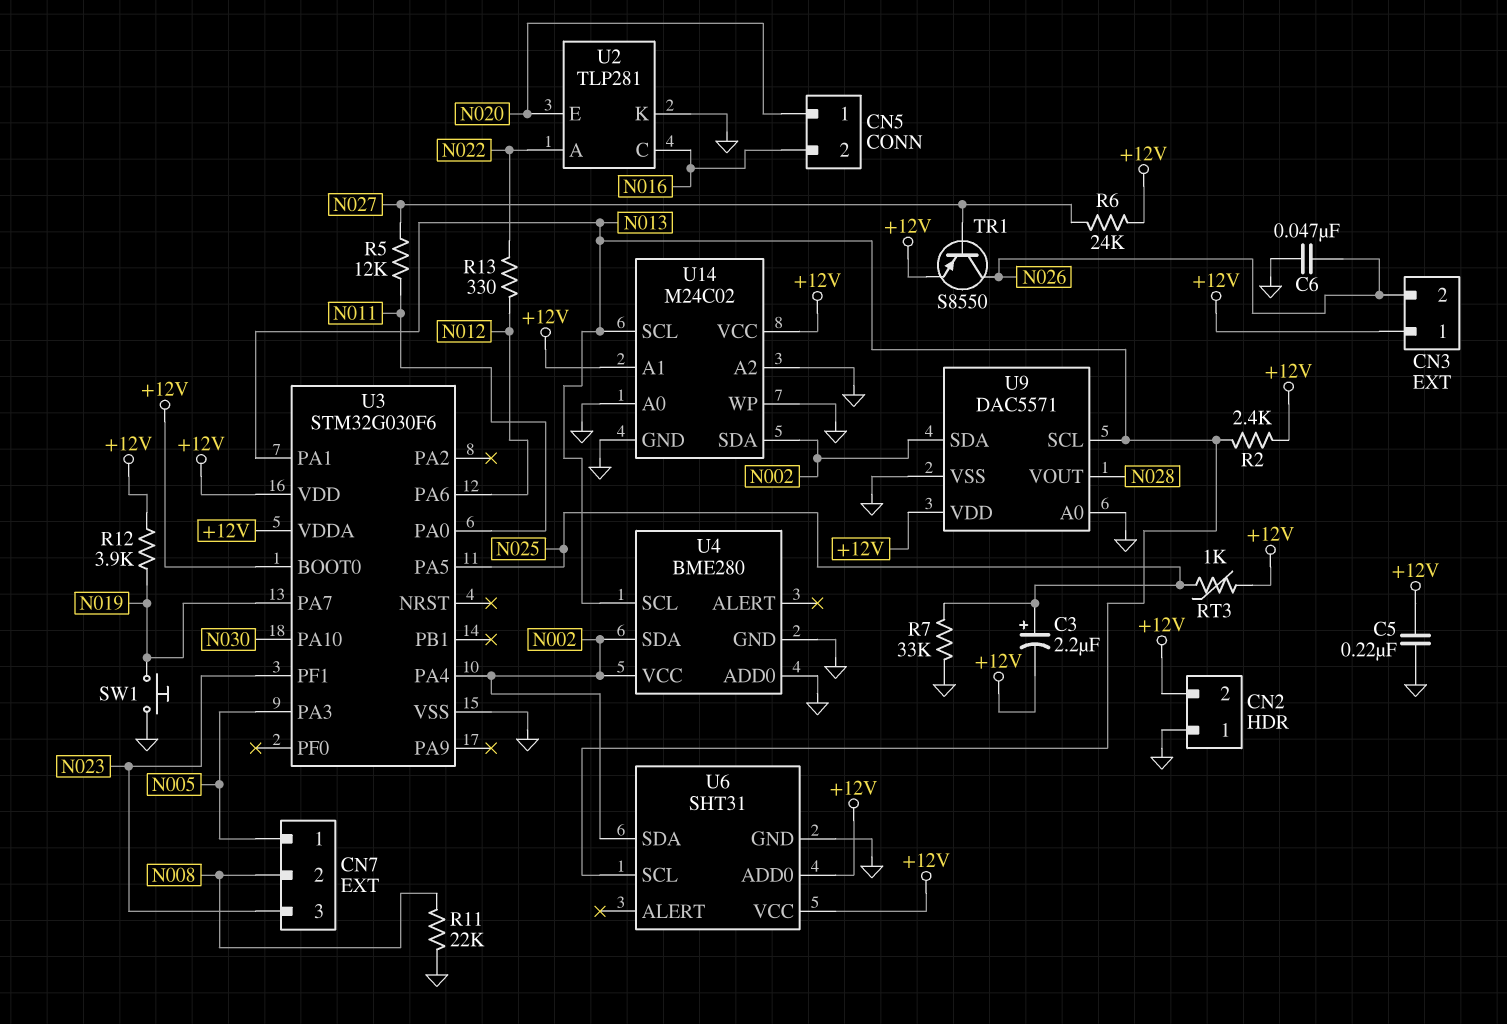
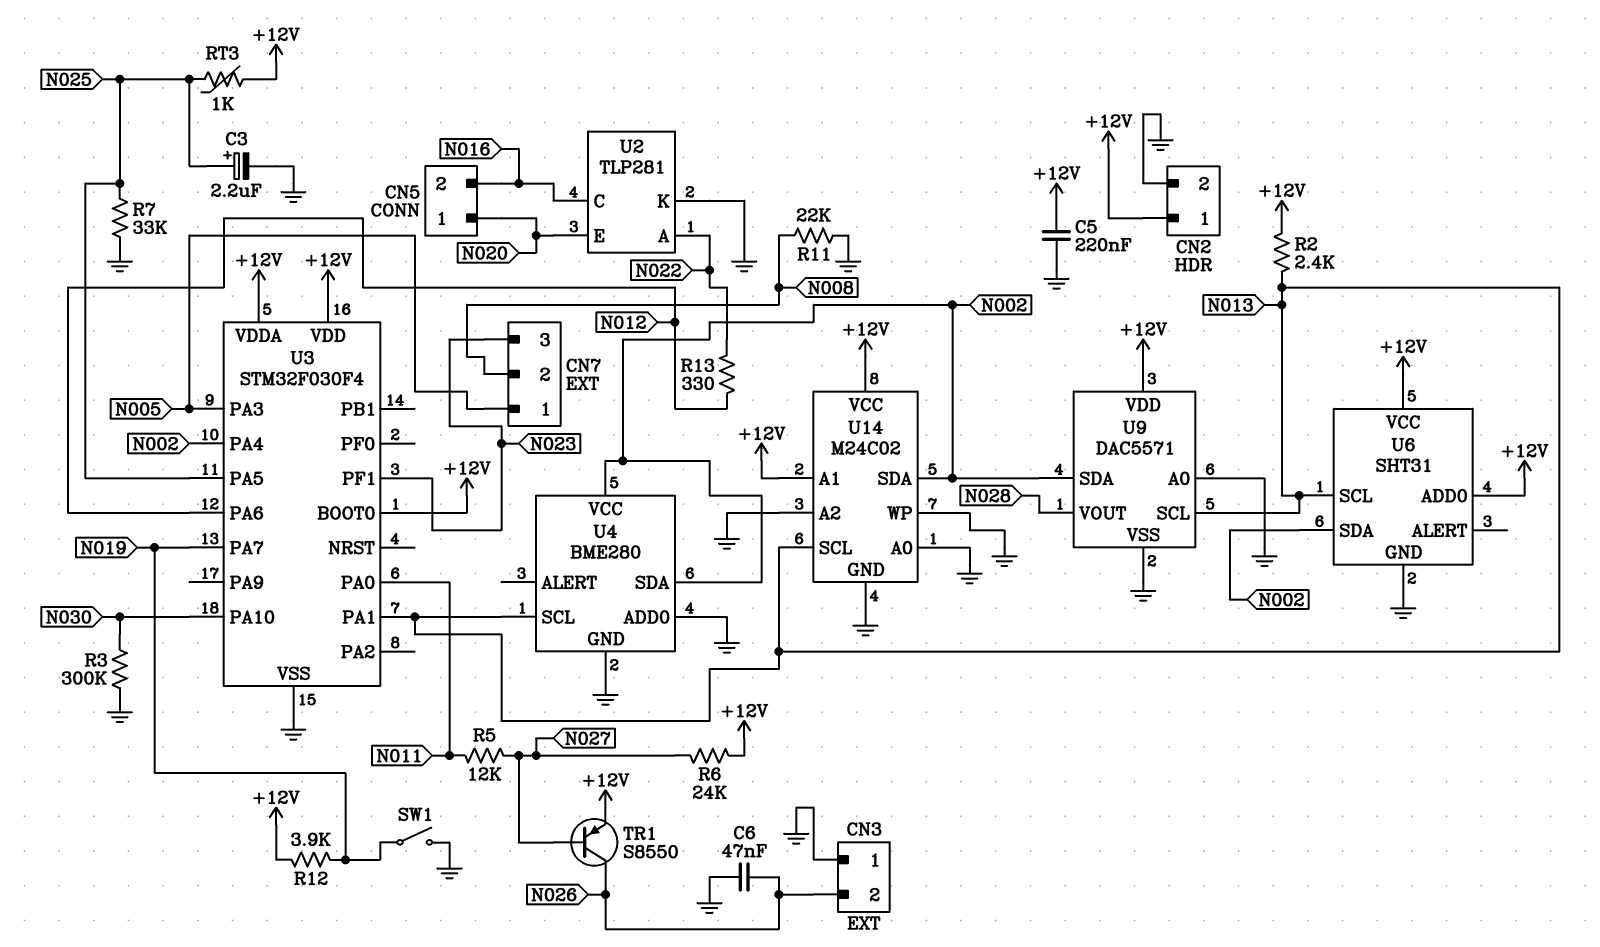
C3: 2.2uF (plus N025, minus +12V) -> 2.2uF (plus N025, minus GND)
CN2 pin 1: GND -> +12V
CN2 pin 2: +12V -> GND
CN3 pin 1: +12V -> GND
R3: none -> 300k (GND, N030)
SW1: button (GND, N019) -> switch (GND, N019)
U3: STM32G030F6 -> STM32F030F4

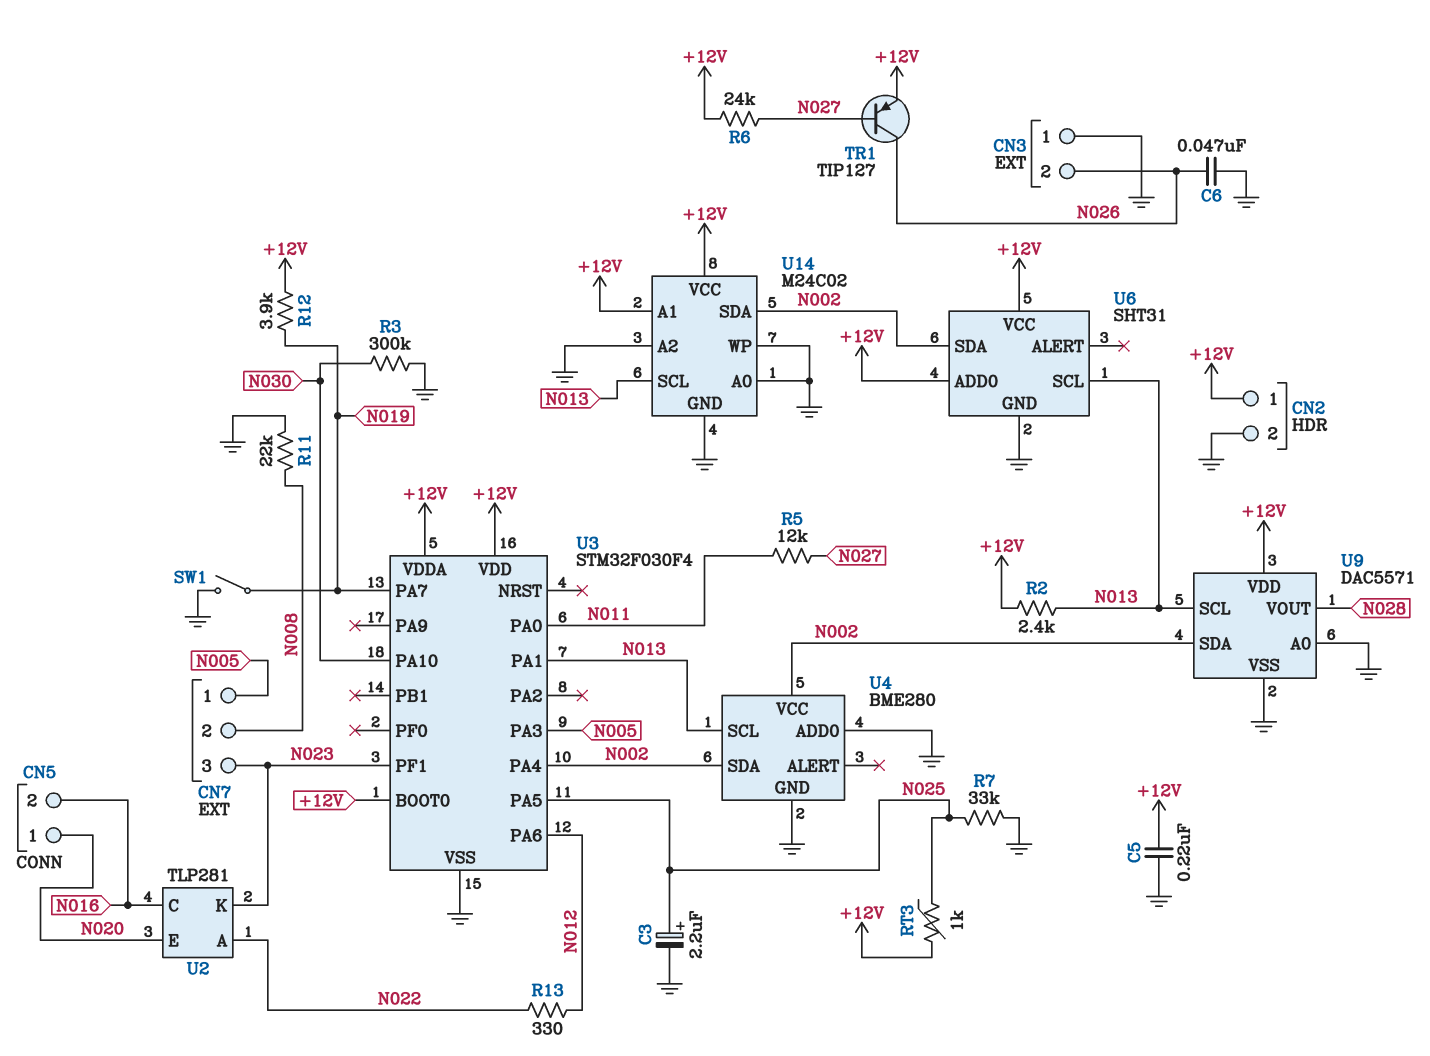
TR1: PNP S8550 (B N027, C N026, E +12V) -> PNP TIP127 (B N027, C N026, E +12V)
U2 pin K: GND -> N023

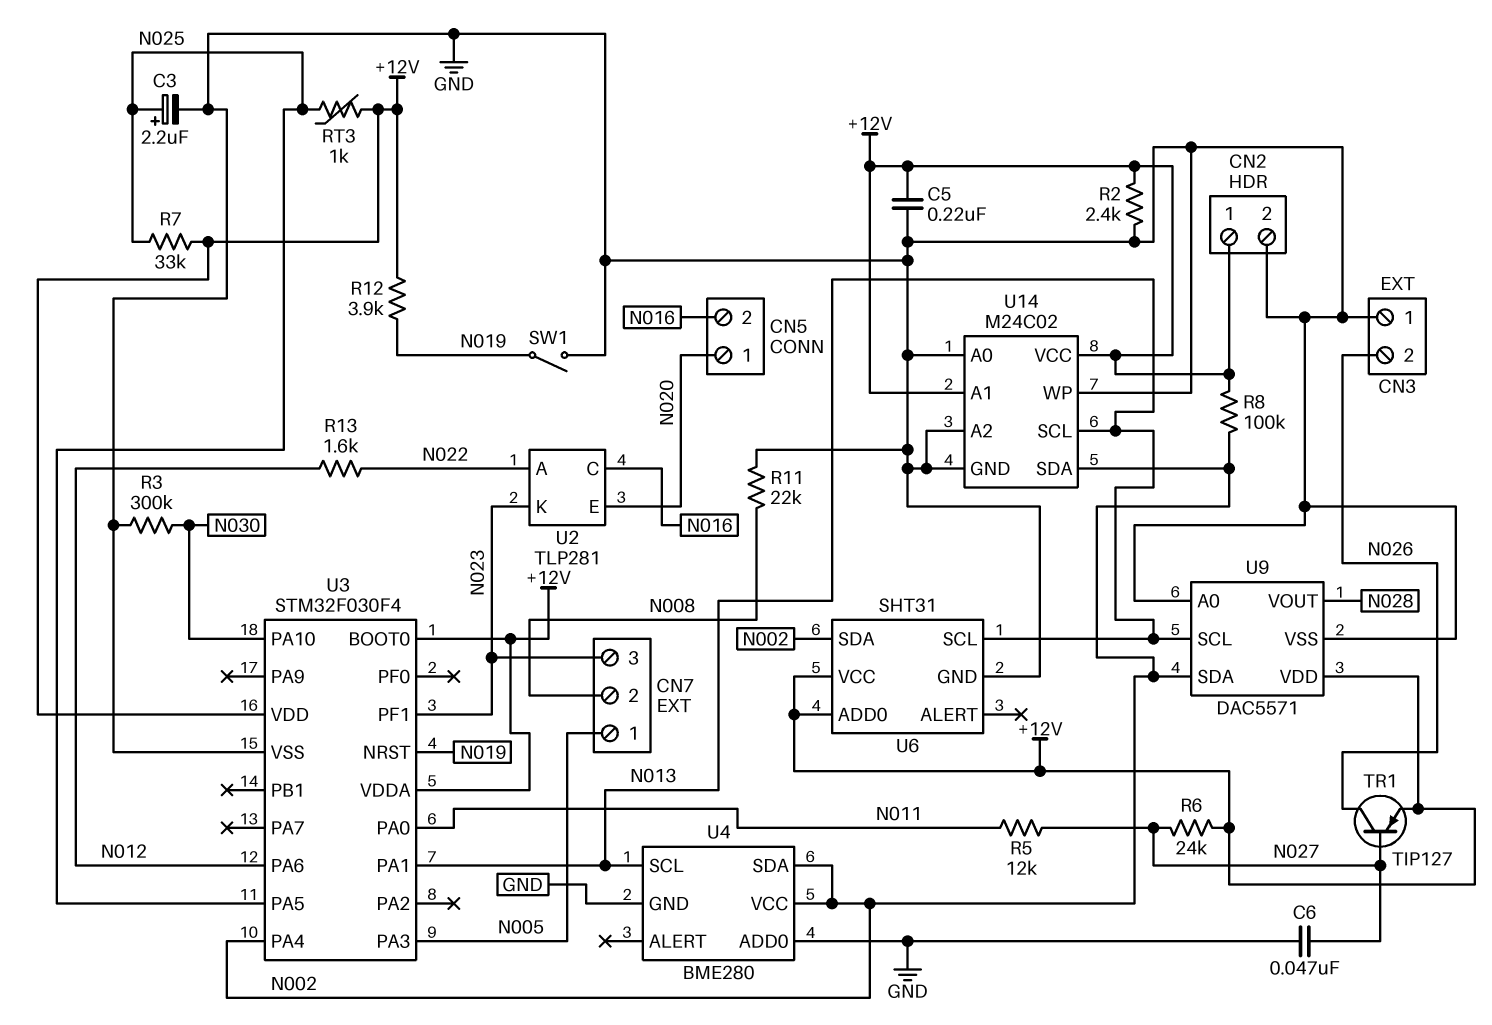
C6: 47nF (GND, N026) -> 47nF (GND, N027)
R2: 2.4k (+12V, N013) -> 2.4k (+12V, GND)
R7: 33k (GND, N025) -> 33k (+12V, N025)
R8: none -> 100k (+12V, N002)
R13: 330 (N012, N022) -> 1.6k (N012, N022)
U3 pin NRST: none -> N019
U3 pin PA7: N019 -> none

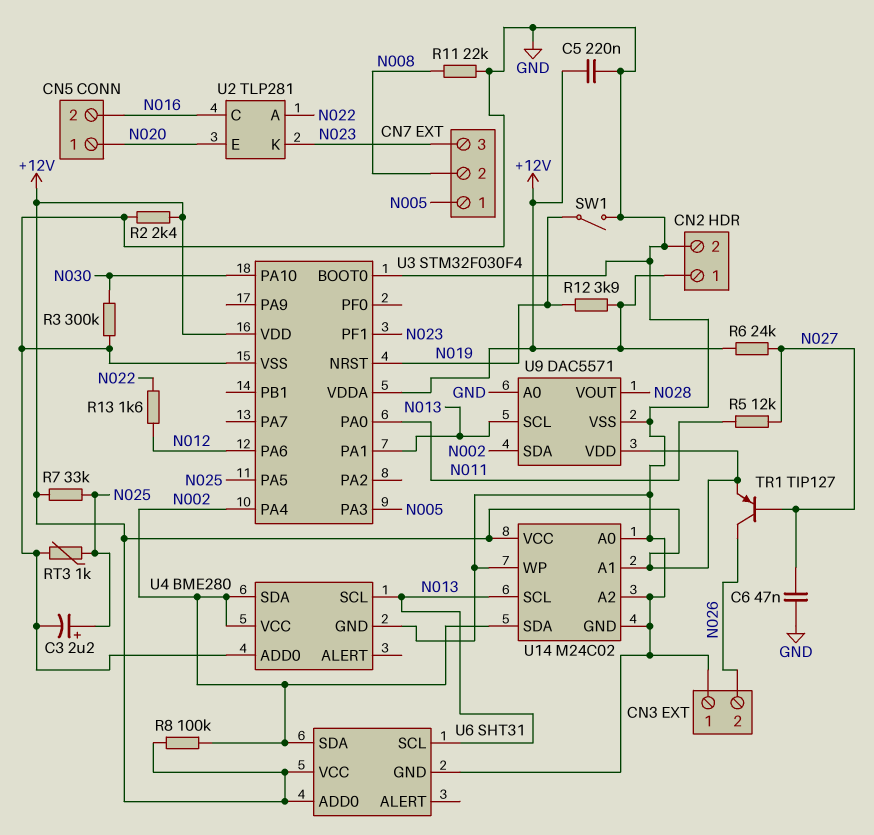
RT3: 1k (+12V, N025) -> 1k (GND, N025)
U3 pin BOOT0: +12V -> GND

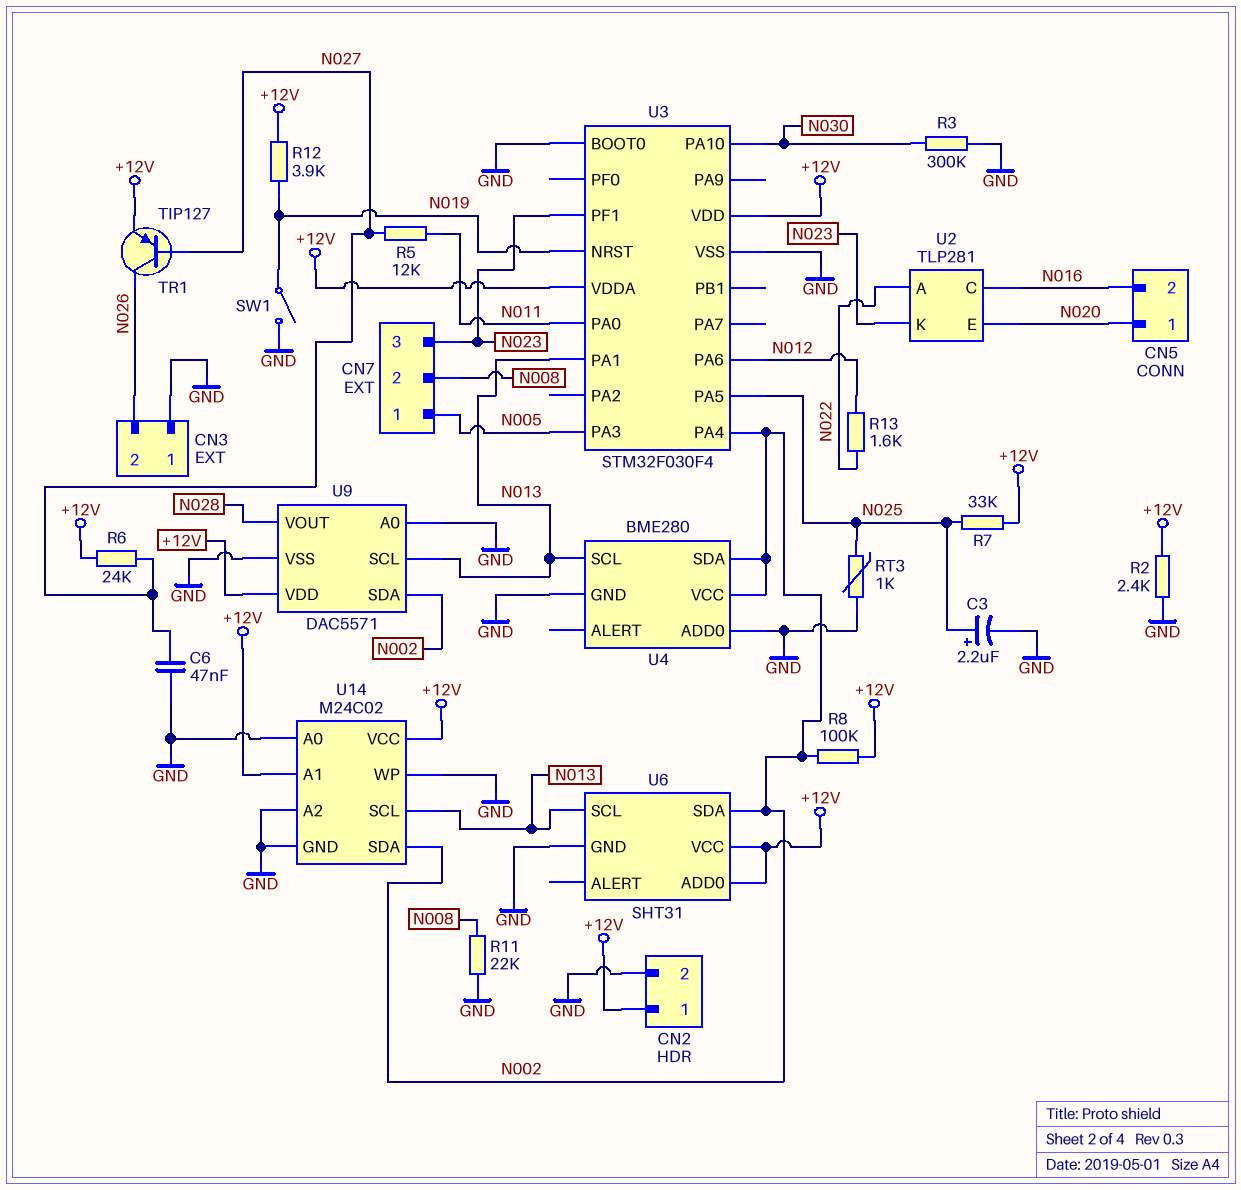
C5: 220nF (+12V, GND) -> none

